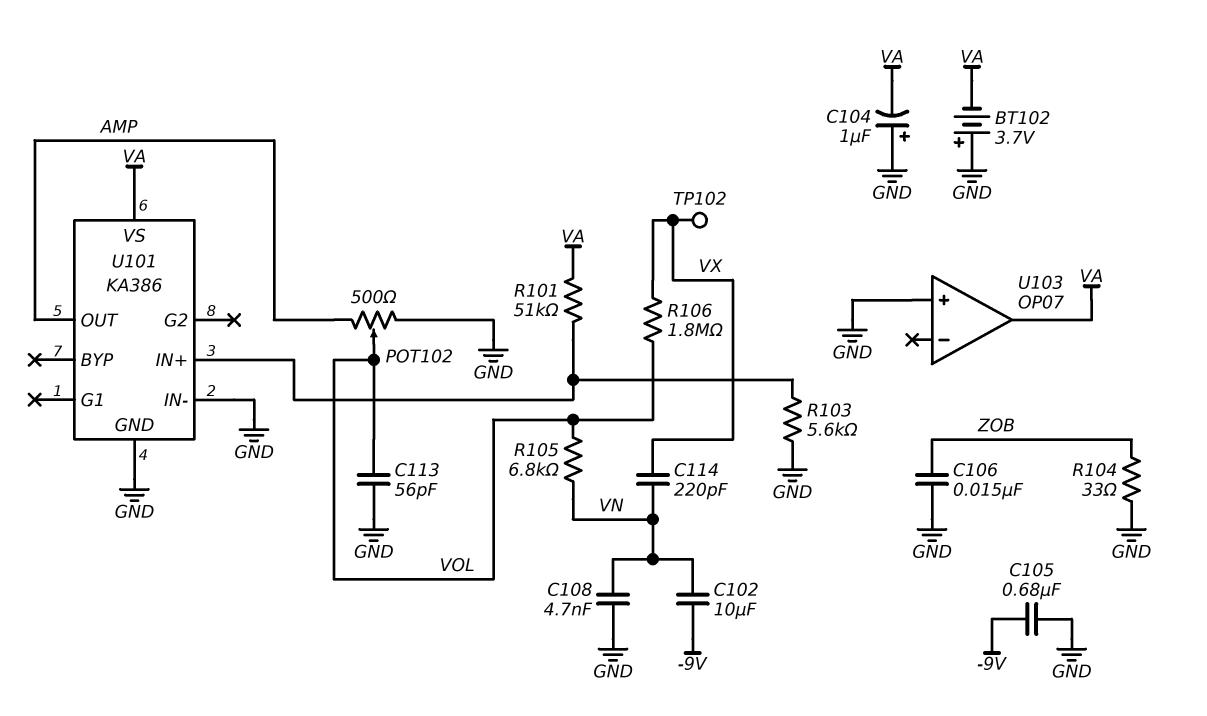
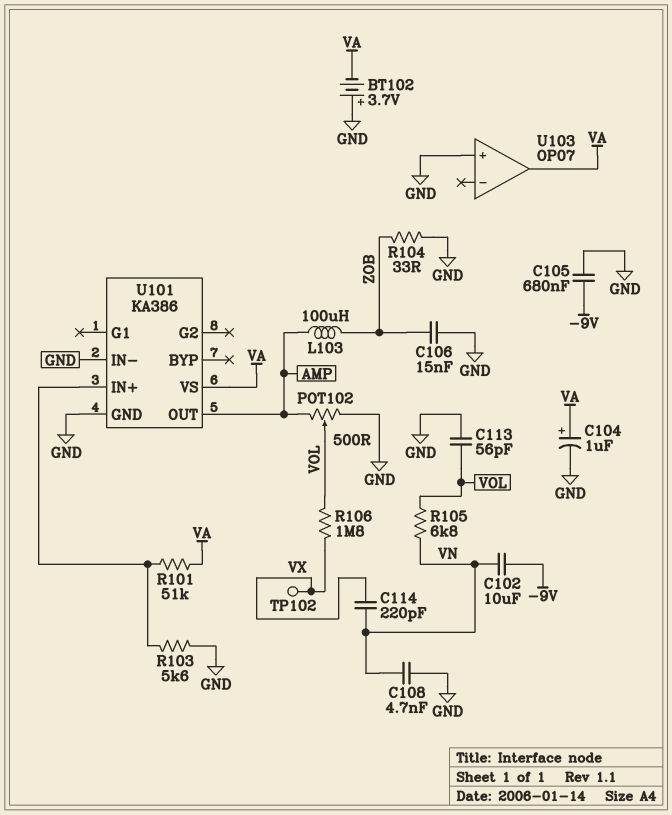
C104: 1uF (plus GND, minus VA) -> 1uF (plus VA, minus GND)
L103: none -> 100uH (AMP, ZOB)

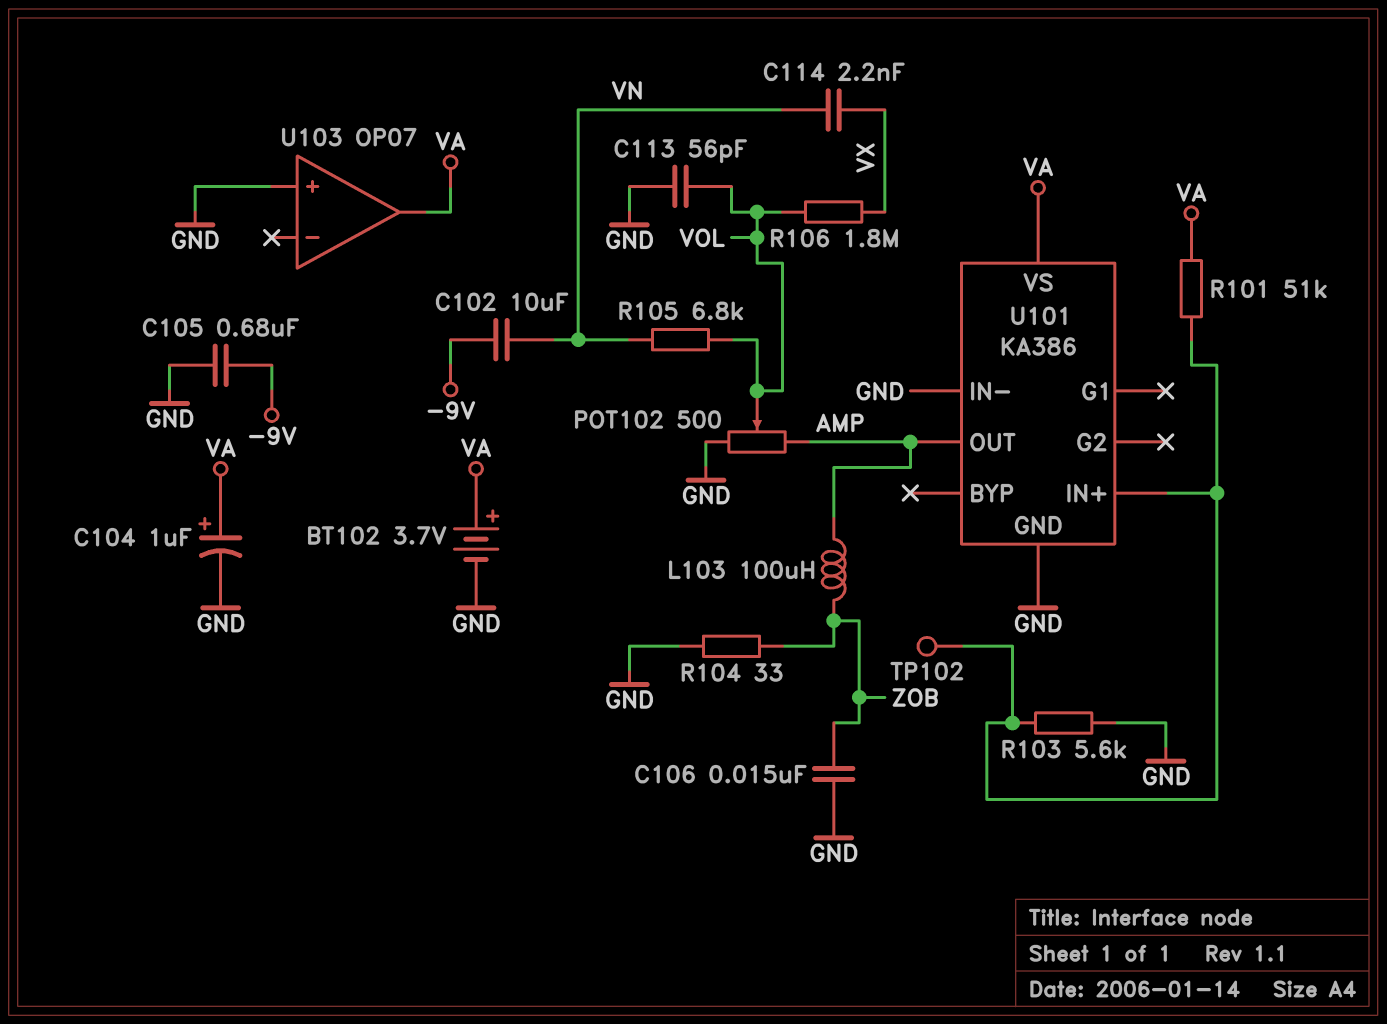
BT102: 3.7V (plus GND, minus VA) -> 3.7V (plus VA, minus GND)
C108: 4.7nF (GND, VN) -> none
C114: 220pF (VN, VX) -> 2.2nF (VN, VX)
TP102: test point (VX) -> test point (U101/IN+)

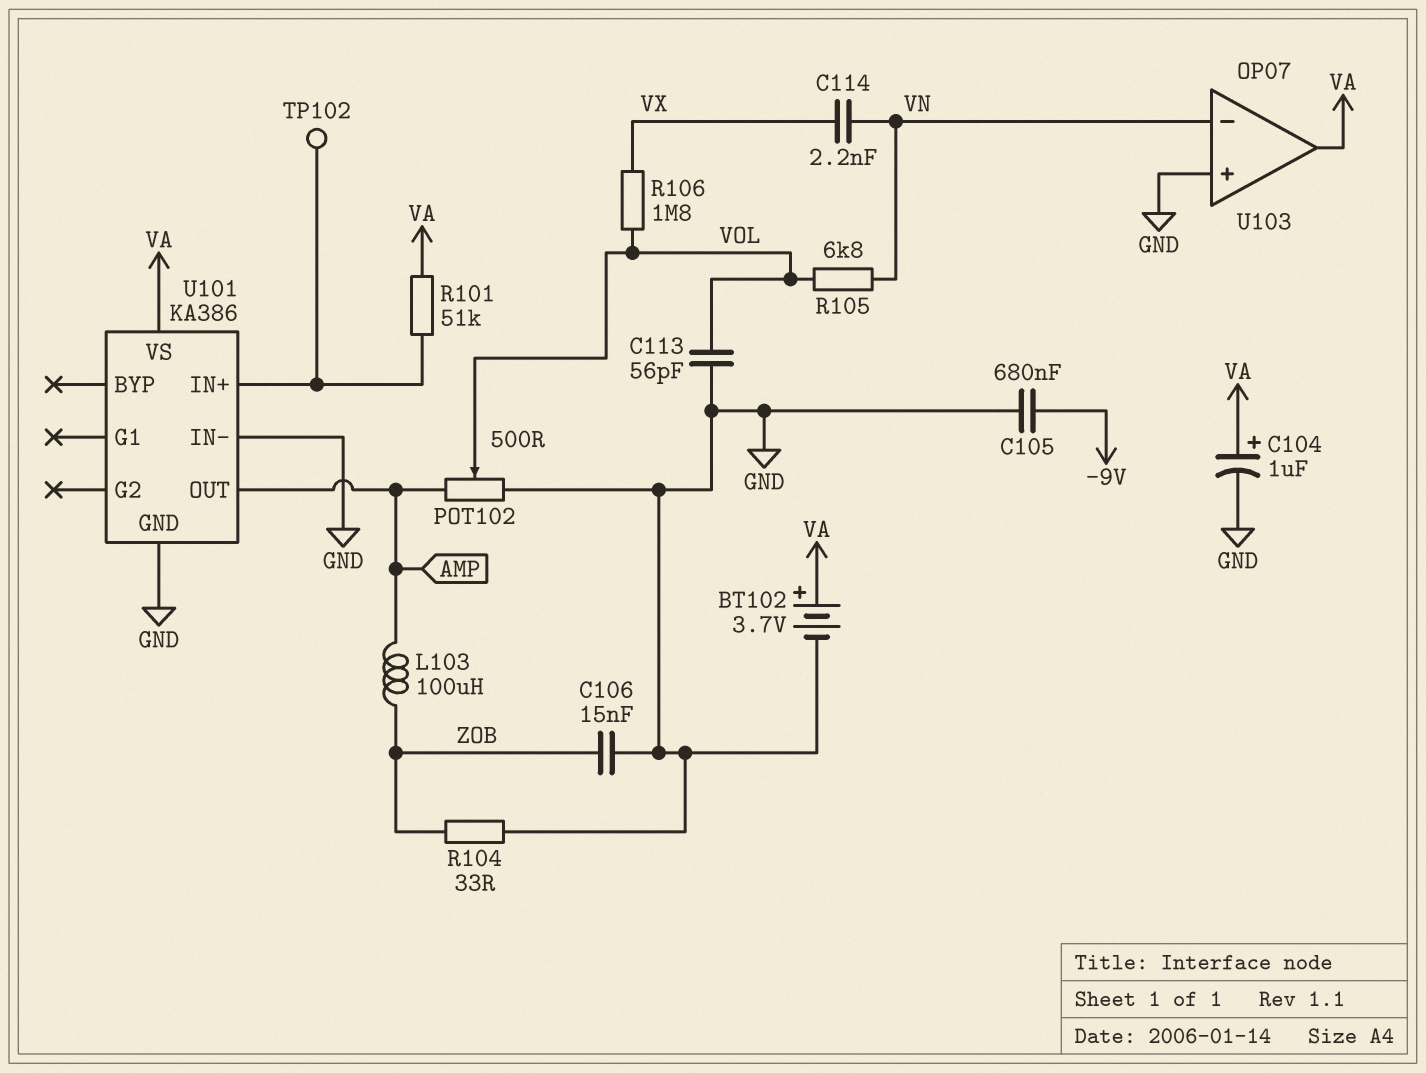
C102: 10uF (-9V, VN) -> none
R103: 5.6k (GND, U101/IN+) -> none
U103 pin in-: none -> VN

